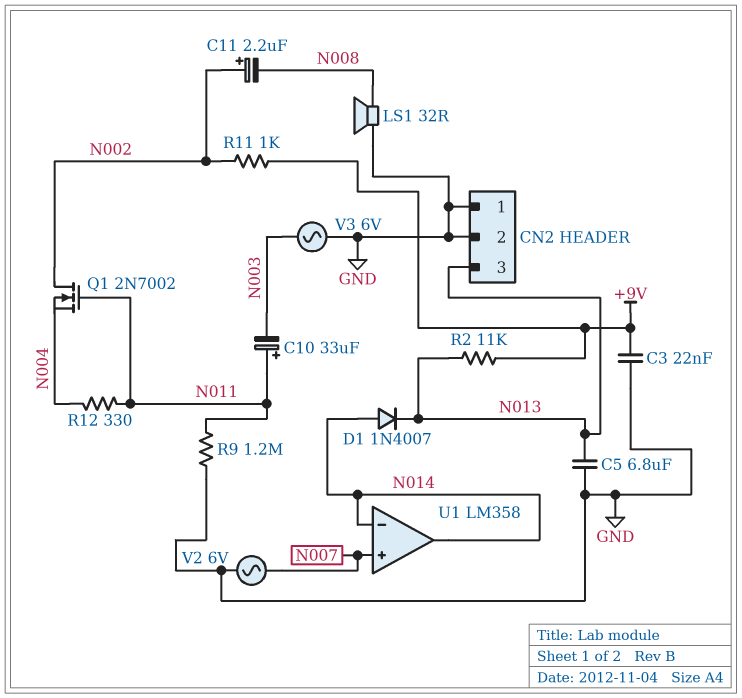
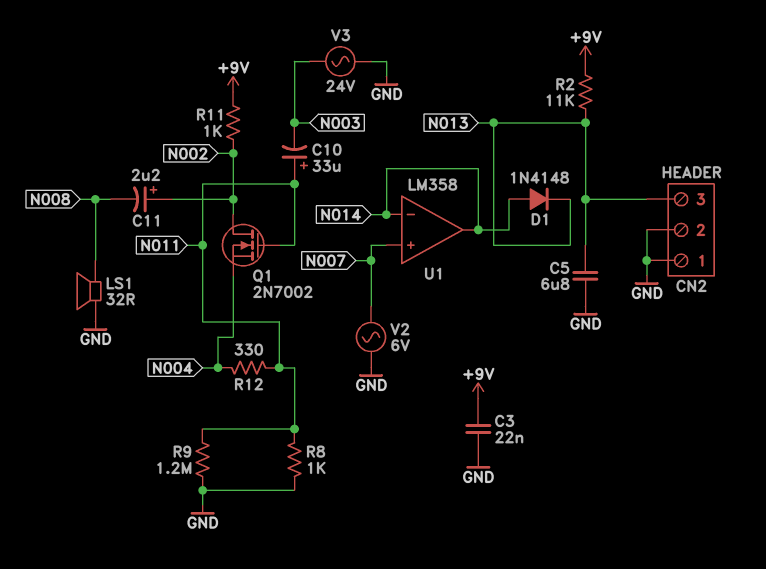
D1: diode 1N4007 (A N014, K N013) -> diode 1N4148 (A N014, K N013)
R8: none -> 1k (GND, N011)
V3: AC 6V (GND, N003) -> AC 24V (GND, N003)

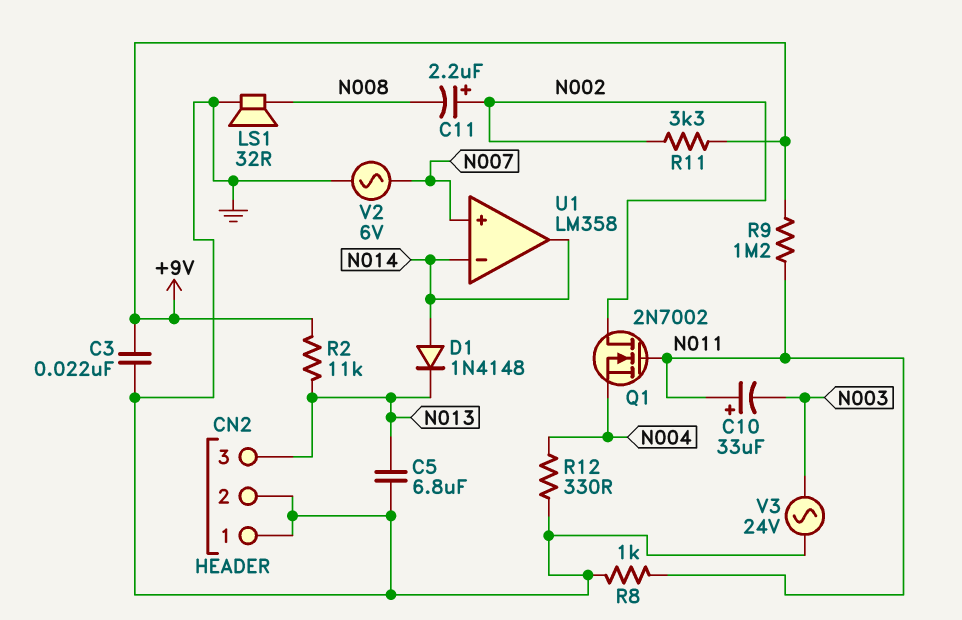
R9: 1.2M (GND, N011) -> 1.2M (+9V, N011)
R11: 1k (+9V, N002) -> 3.3k (+9V, N002)
R12: 330 (N004, N011) -> 330 (GND, N004)

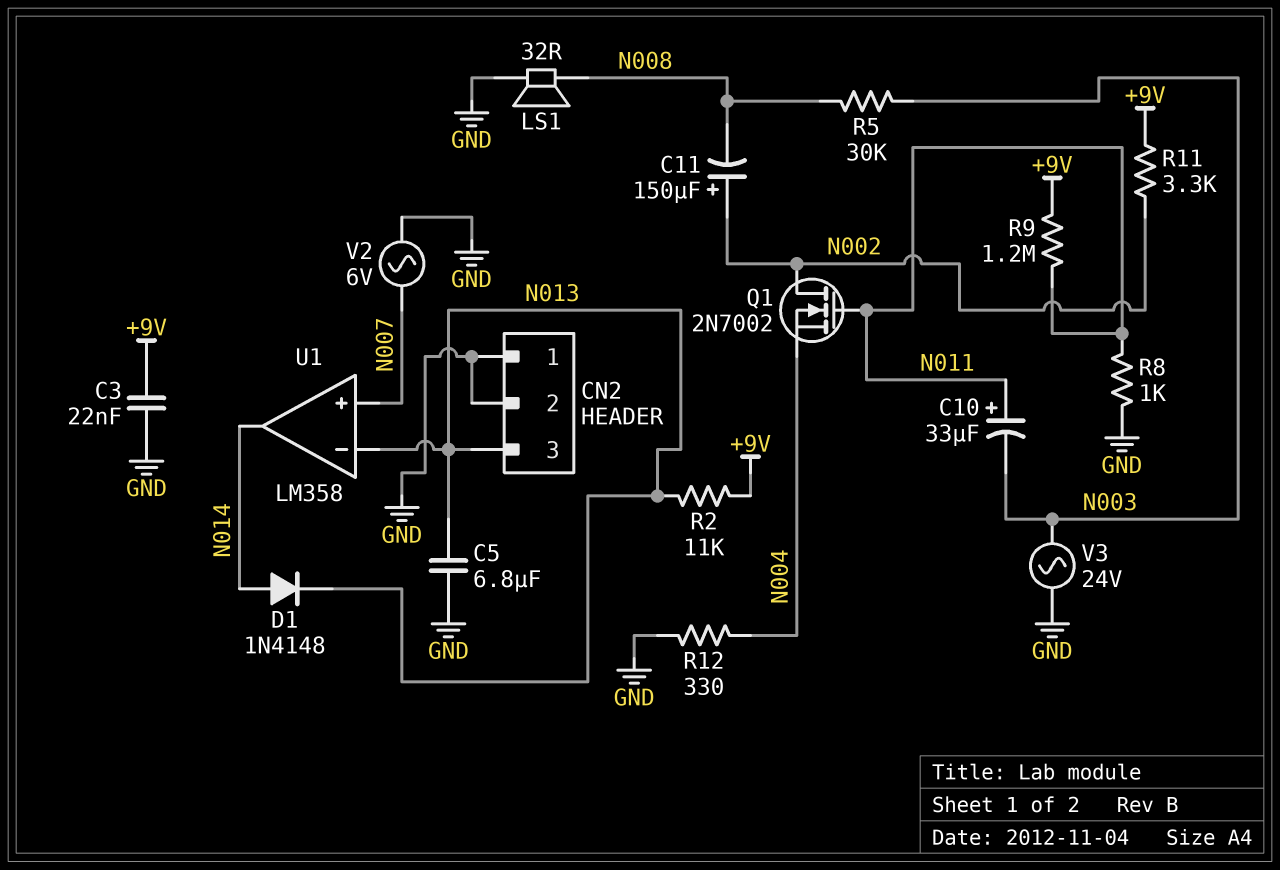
C11: 2.2uF (plus N002, minus N008) -> 150uF (plus N002, minus N008)
R5: none -> 30k (N003, N008)
U1 pin in-: N014 -> N013

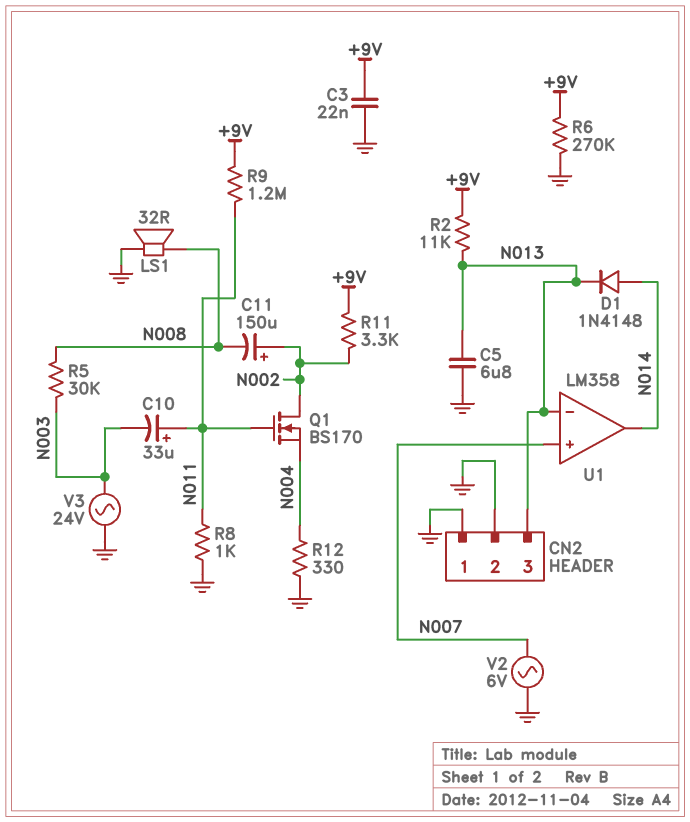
Q1: NMOS 2N7002 (G N011, D N002, S N004) -> NMOS BS170 (G N011, D N002, S N004)
R6: none -> 270k (+9V, GND)

